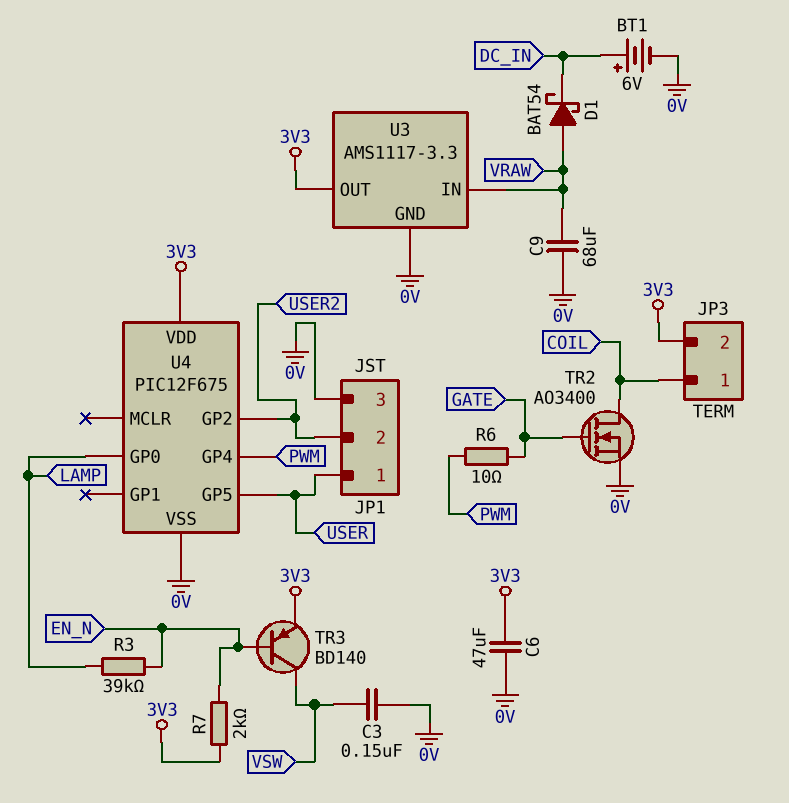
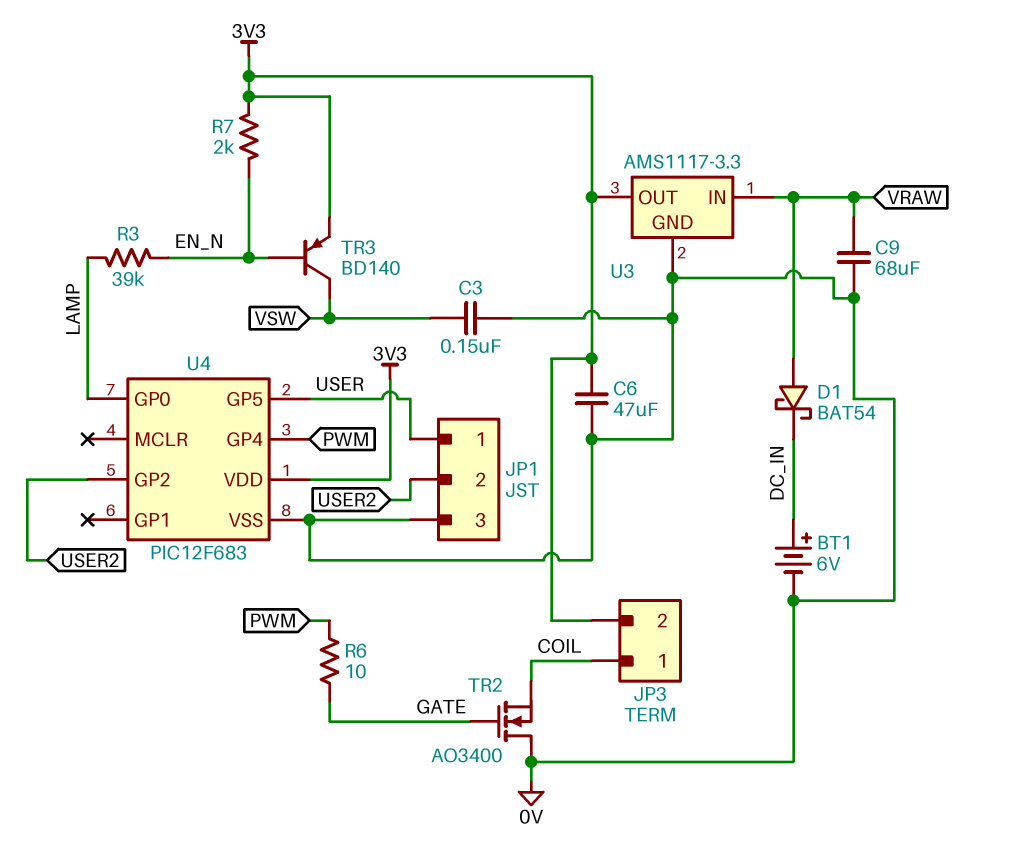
TR2: NMOS AO3400 (G GATE, D COIL, S 0V) -> NMOS AO3400 (G GATE, D 0V, S COIL)
U4: PIC12F675 -> PIC12F683

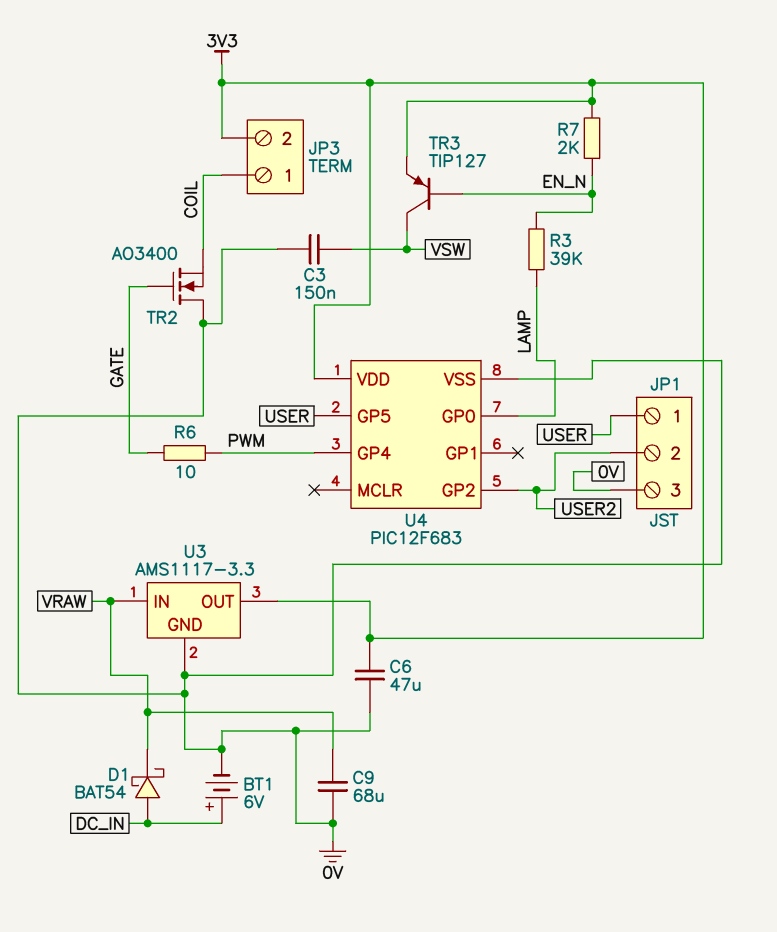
D1: schottky BAT54 (A VRAW, K DC_IN) -> schottky BAT54 (A DC_IN, K VRAW)
TR3: PNP BD140 (B EN_N, C VSW, E 3V3) -> PNP TIP127 (B EN_N, C VSW, E 3V3)

